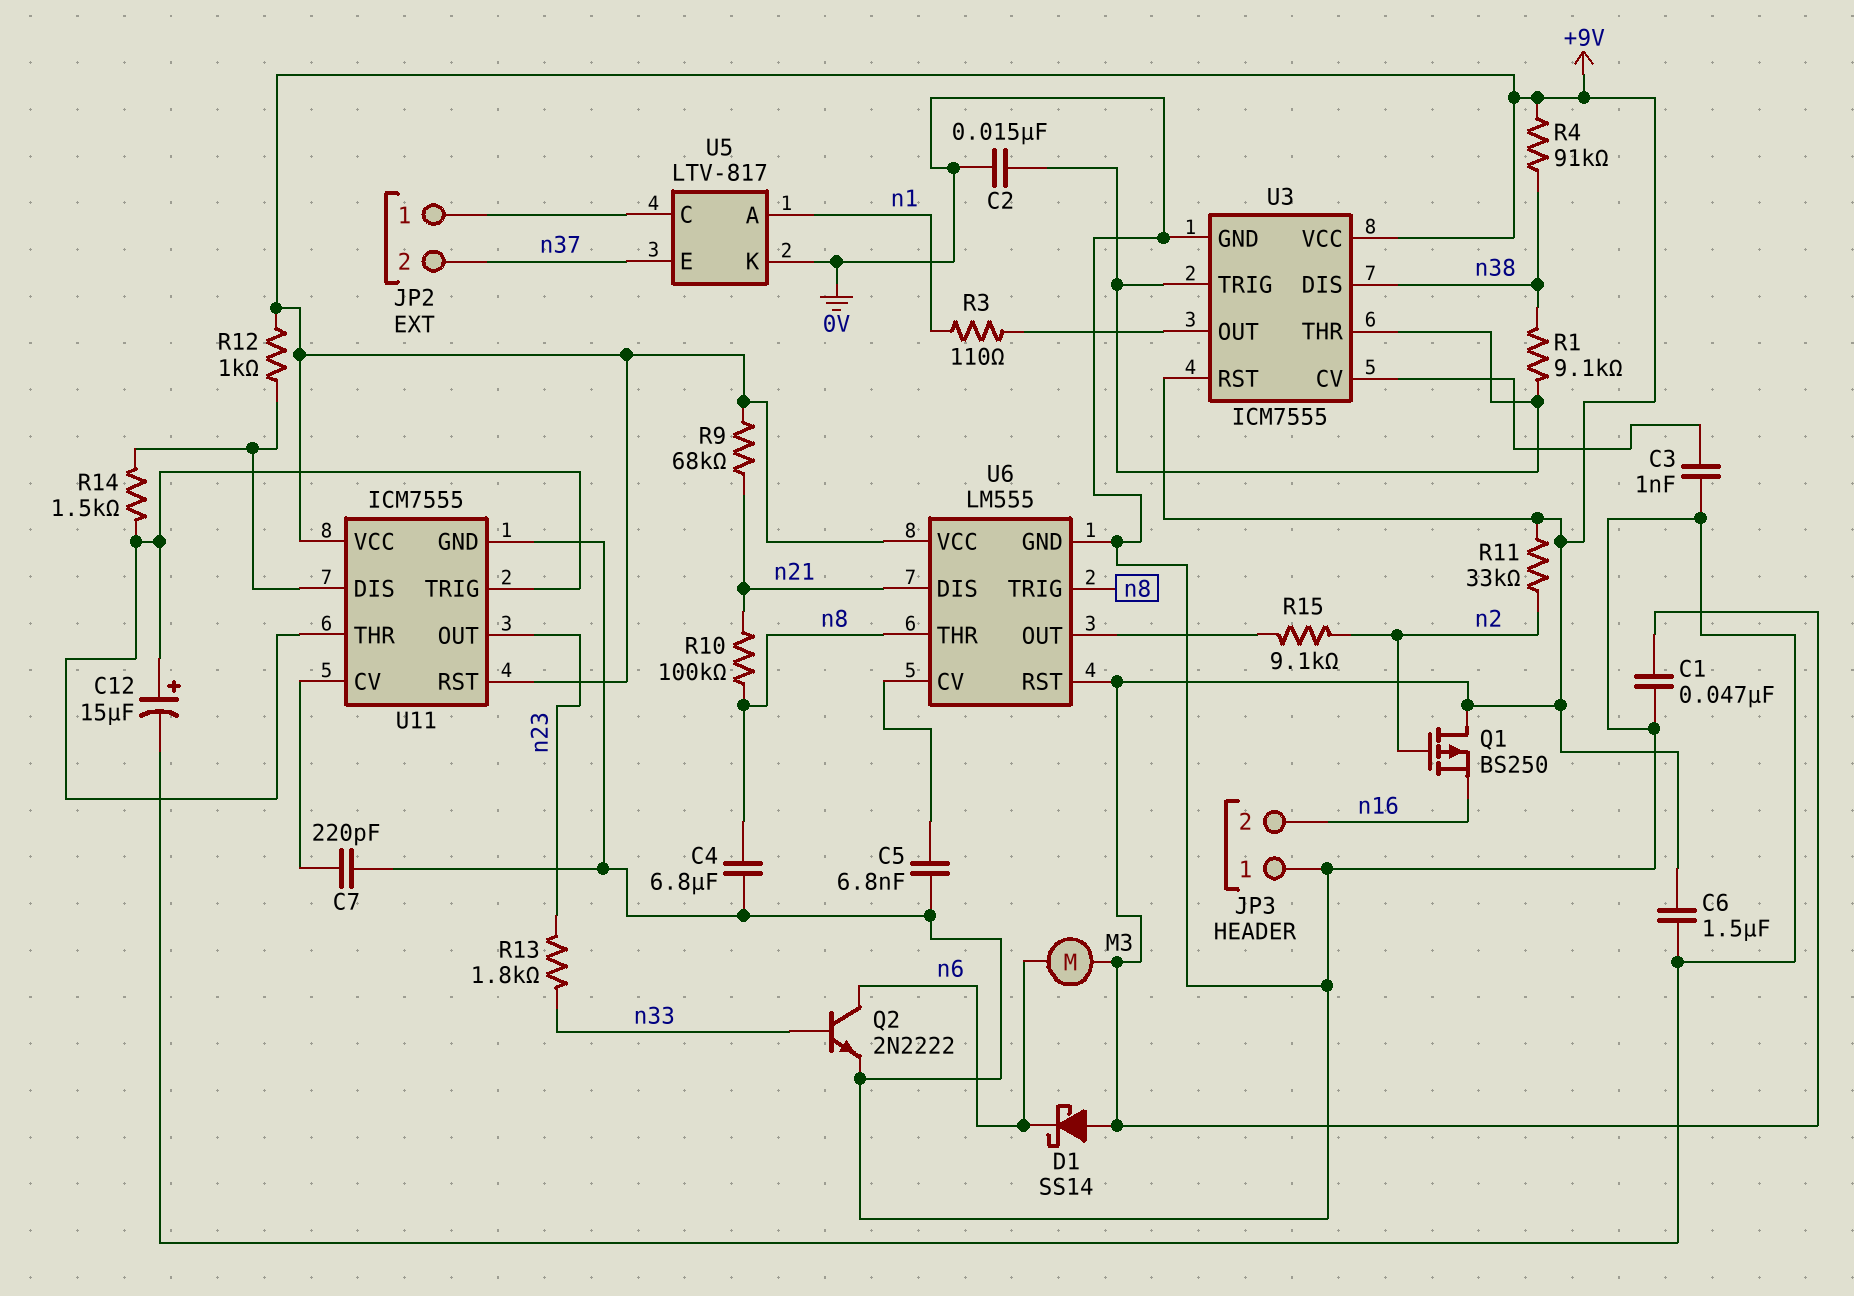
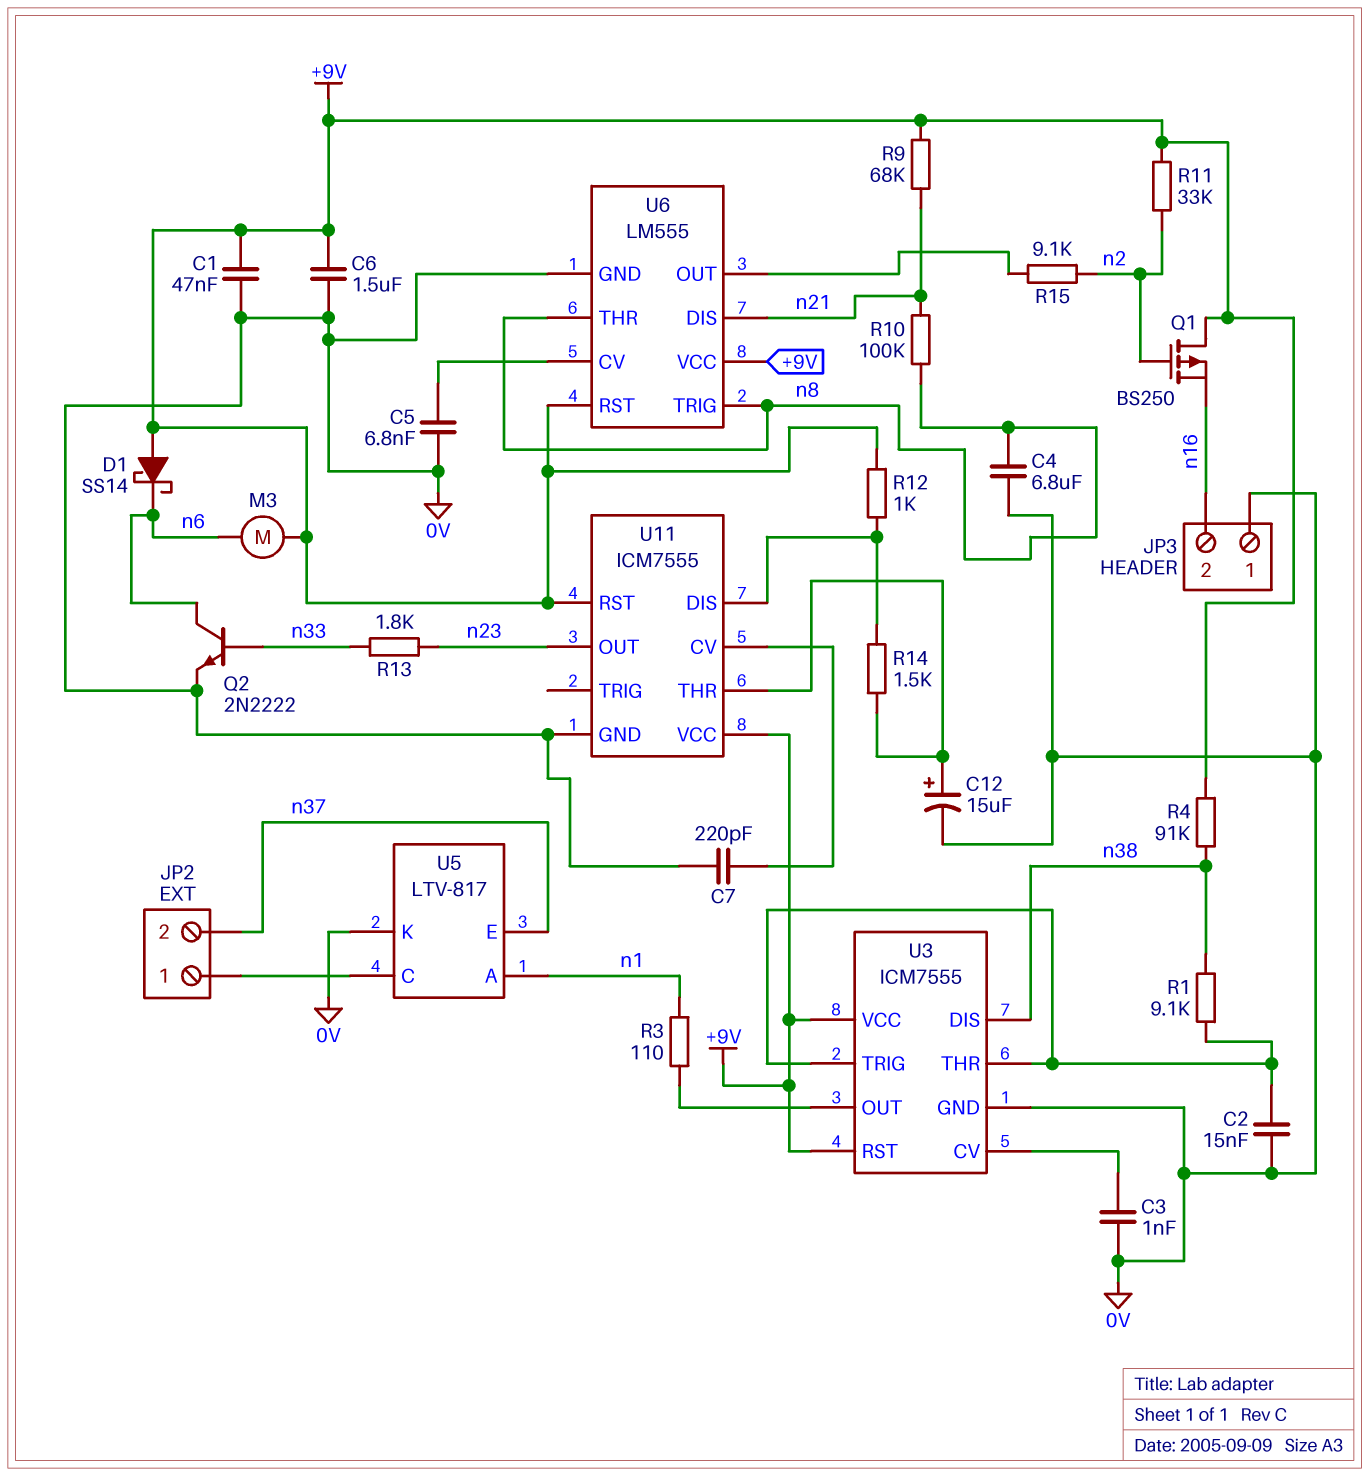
U11 pin TRIG: U11/THR -> none

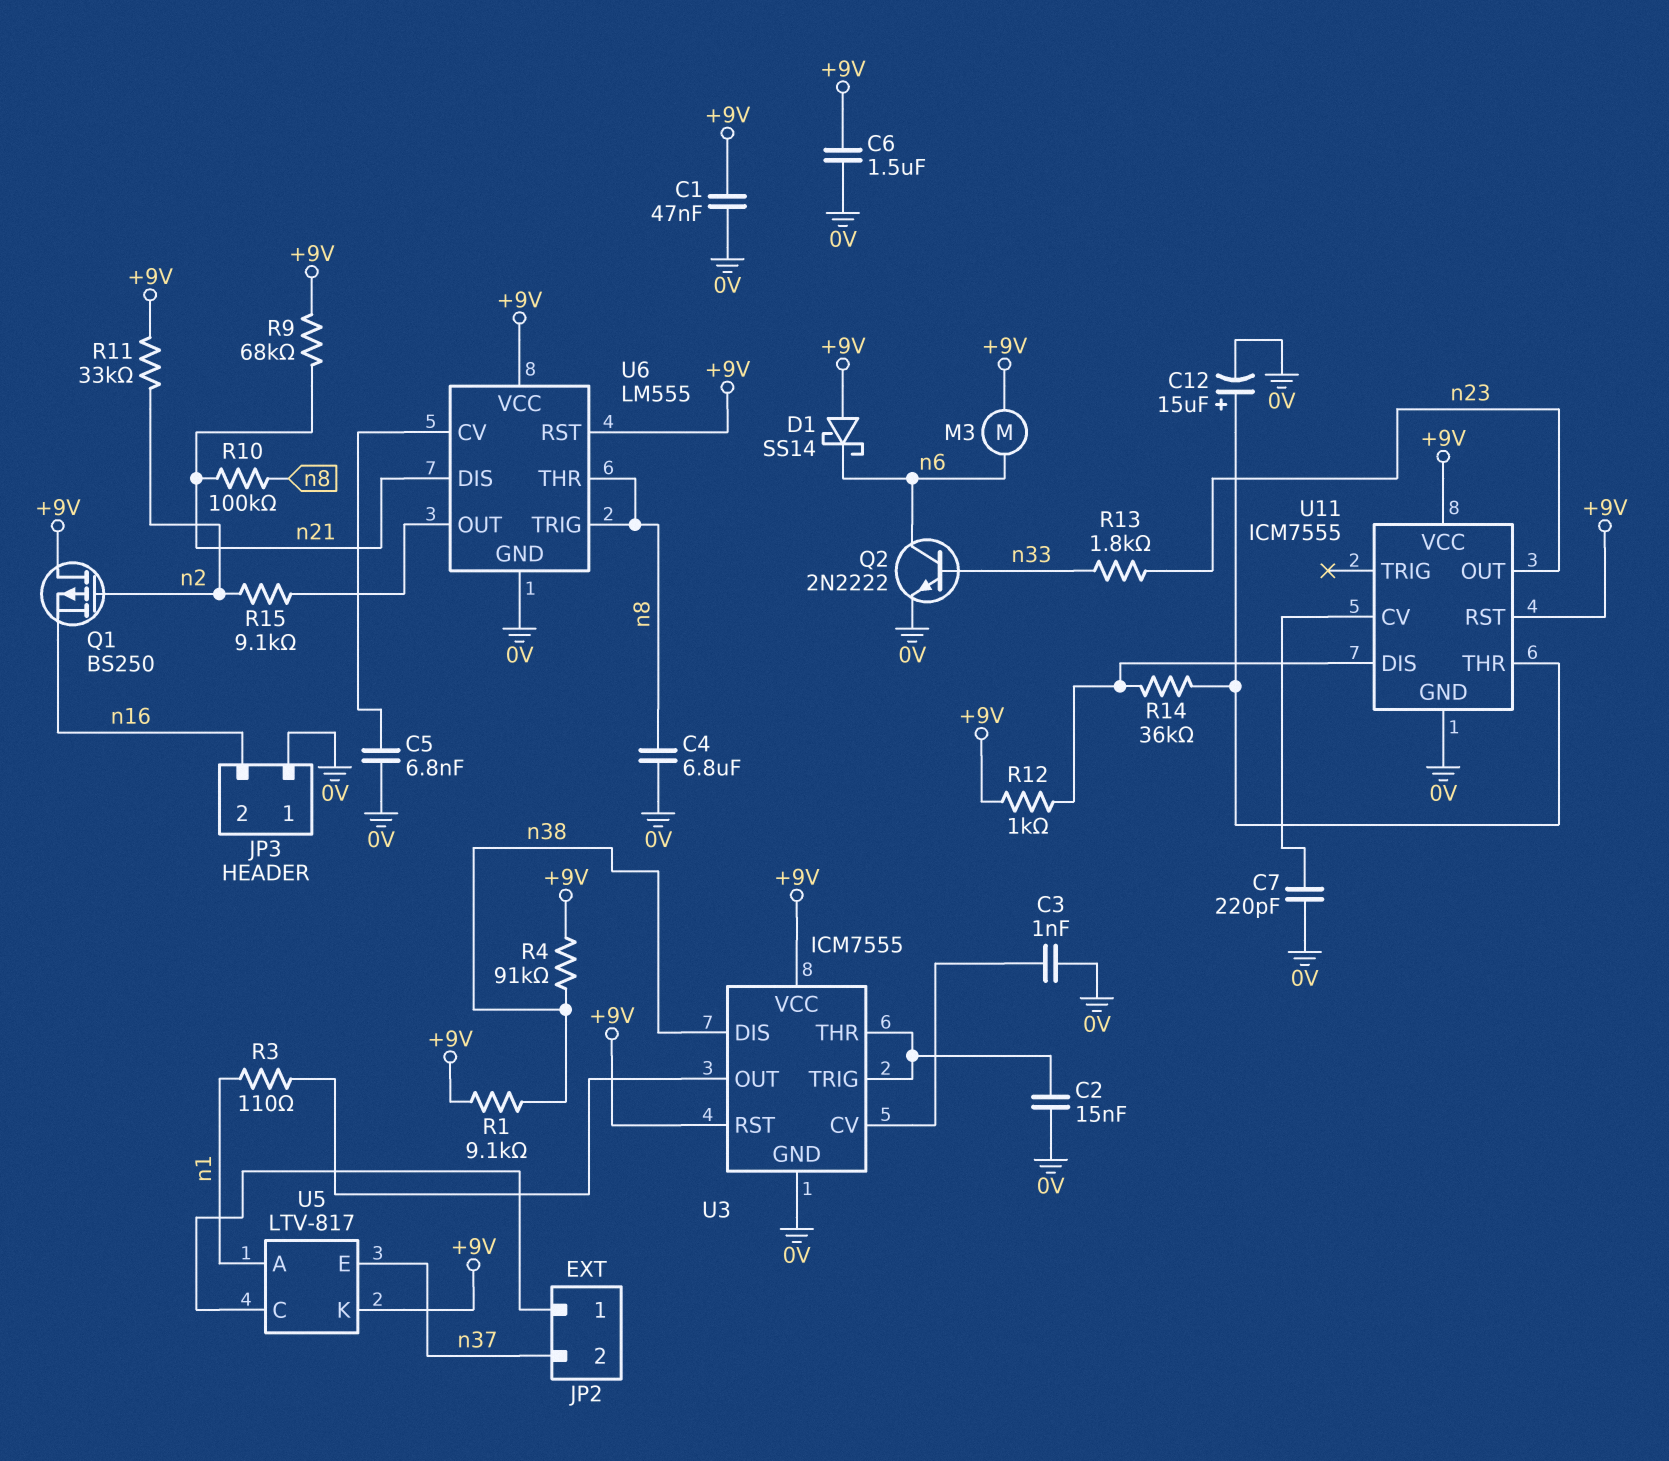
R1: 9.1k (U3/THR, n38) -> 9.1k (+9V, n38)
R14: 1.5k (U11/DIS, U11/THR) -> 36k (U11/DIS, U11/THR)
U5 pin K: 0V -> +9V

